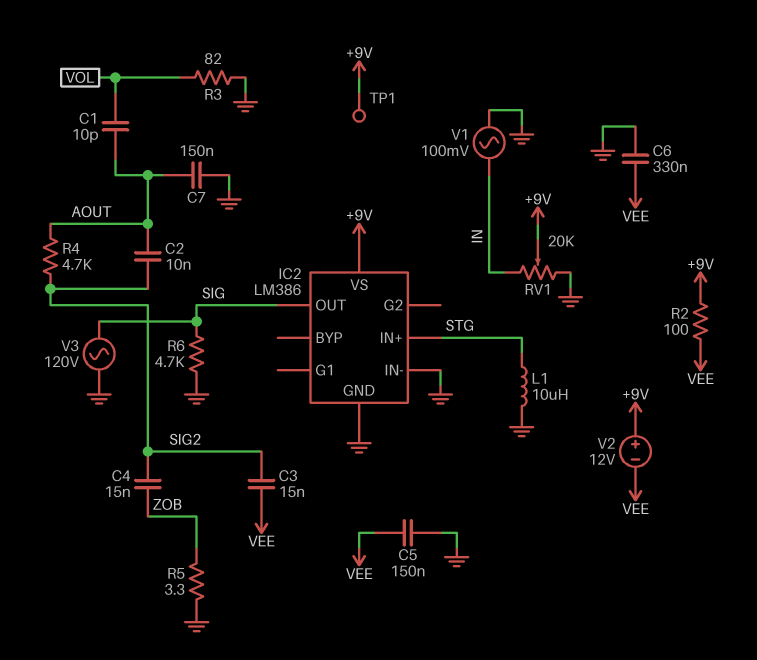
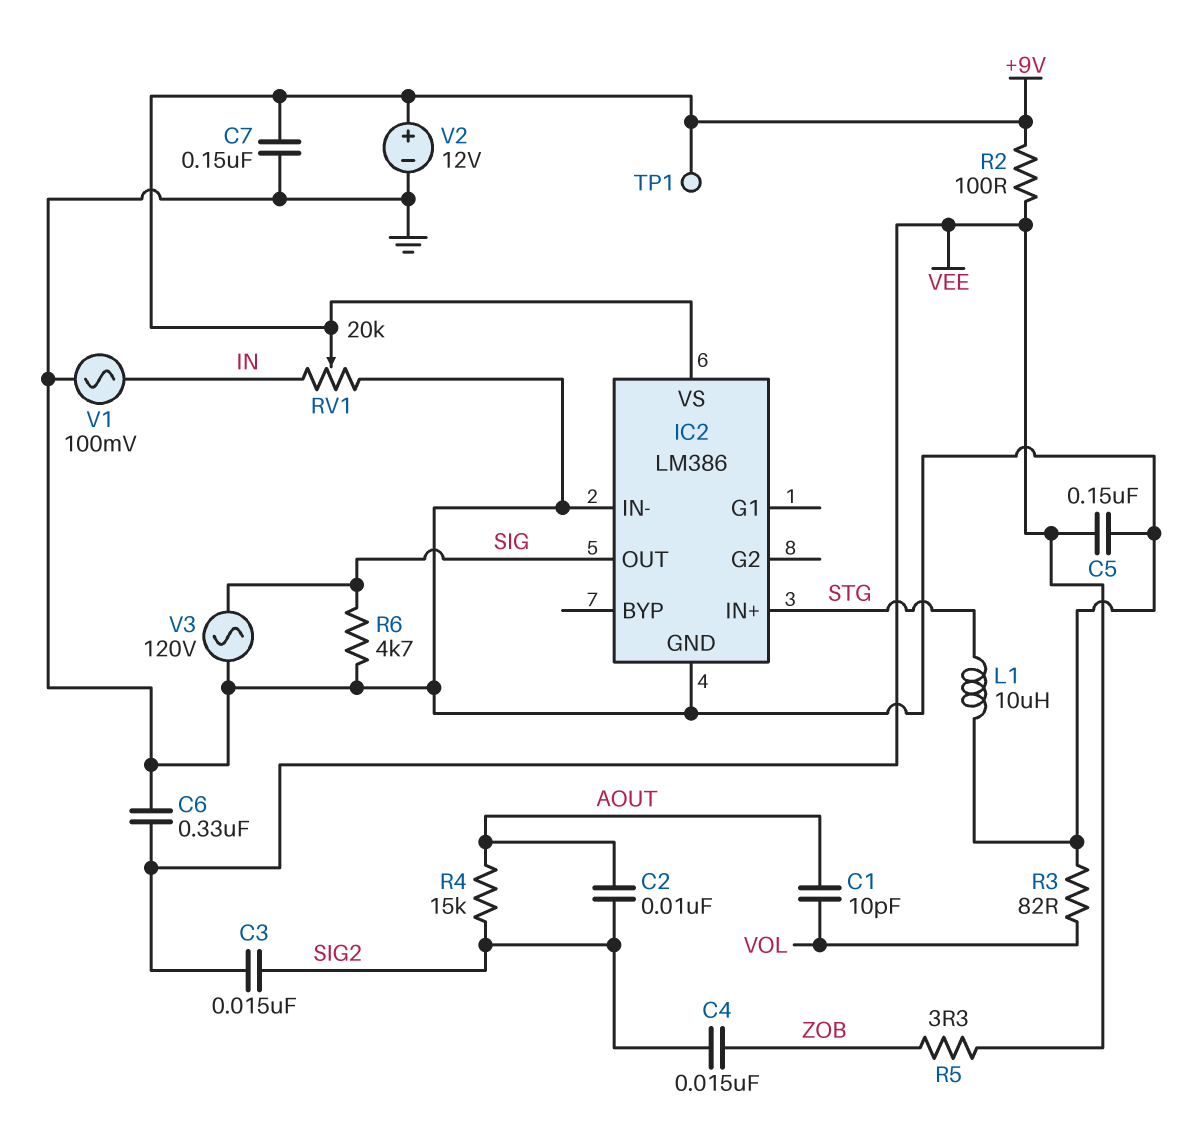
C7: 150nF (AOUT, GND) -> 150nF (+9V, GND)
R4: 4.7k (AOUT, SIG2) -> 15k (AOUT, SIG2)
R5: 3.3 (GND, ZOB) -> 3.3 (VEE, ZOB)
V2: 12V (plus +9V, minus VEE) -> 12V (plus +9V, minus GND)

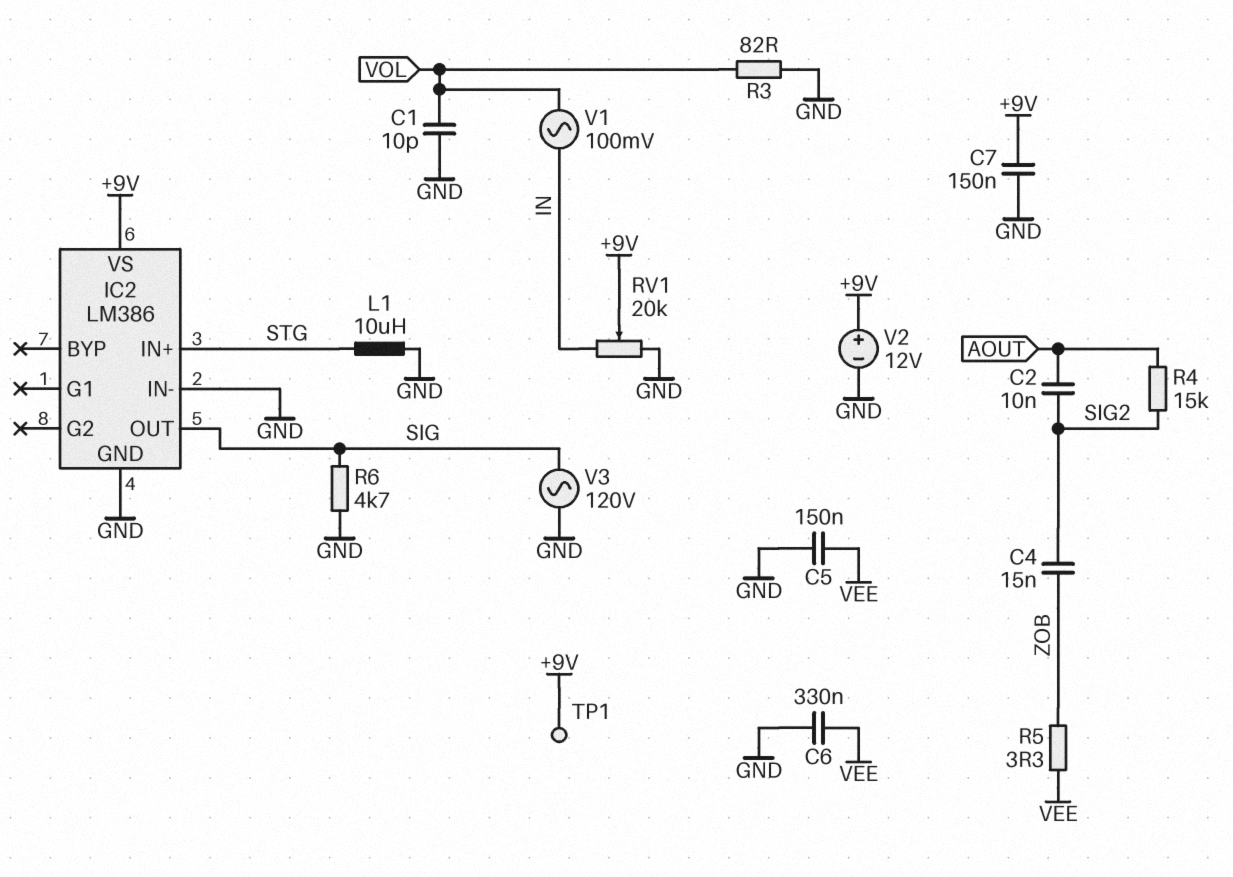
C1: 10pF (AOUT, VOL) -> 10pF (GND, VOL)
C3: 15nF (SIG2, VEE) -> none
R2: 100 (+9V, VEE) -> none
V1: AC 100mV (GND, IN) -> AC 100mV (IN, VOL)

